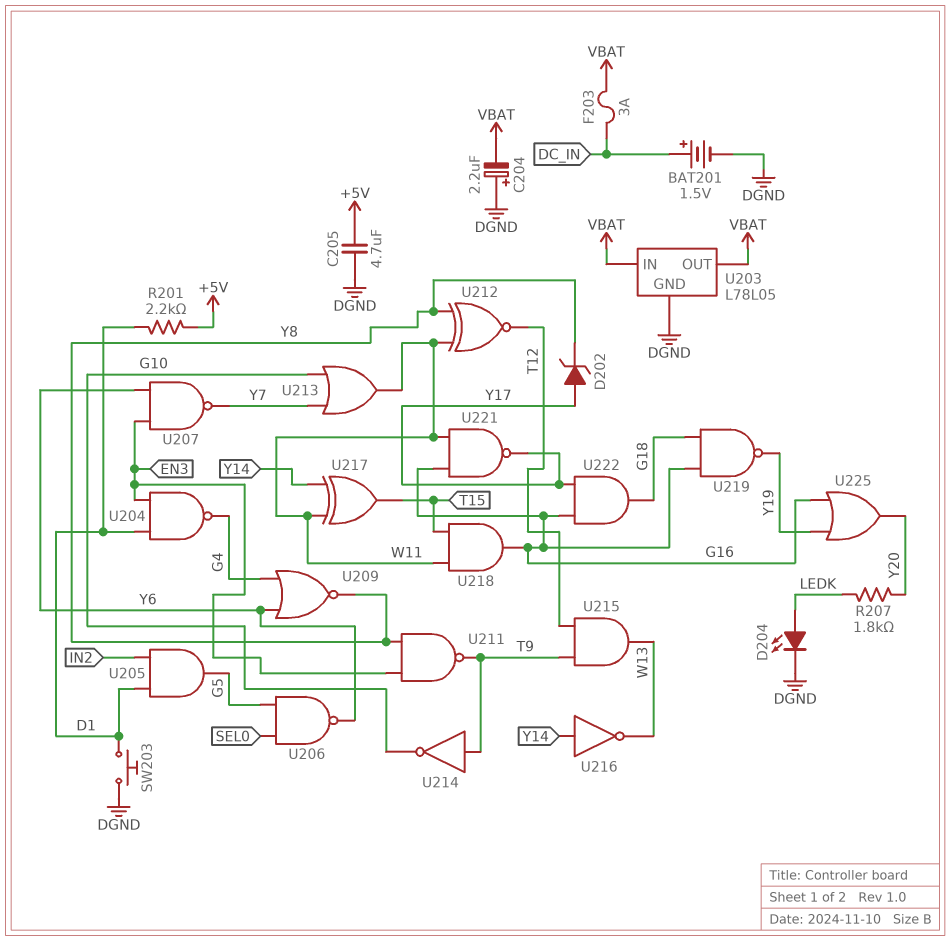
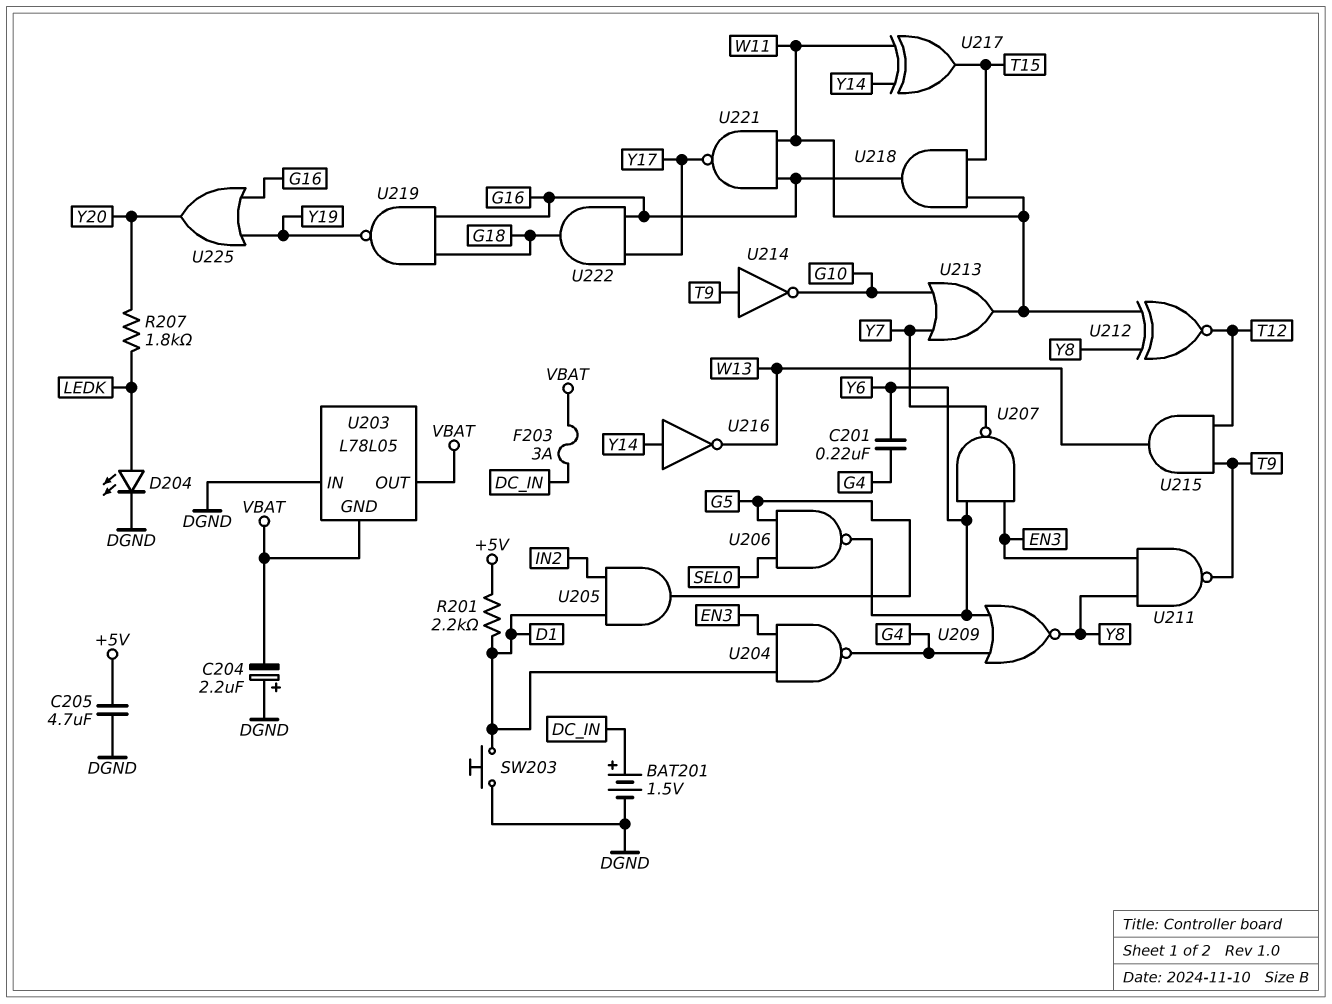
C201: none -> 220nF (G4, Y6)
D202: zener (A Y17, K Y8) -> none
U203 pin GND: DGND -> VBAT
U203 pin IN: VBAT -> DGND

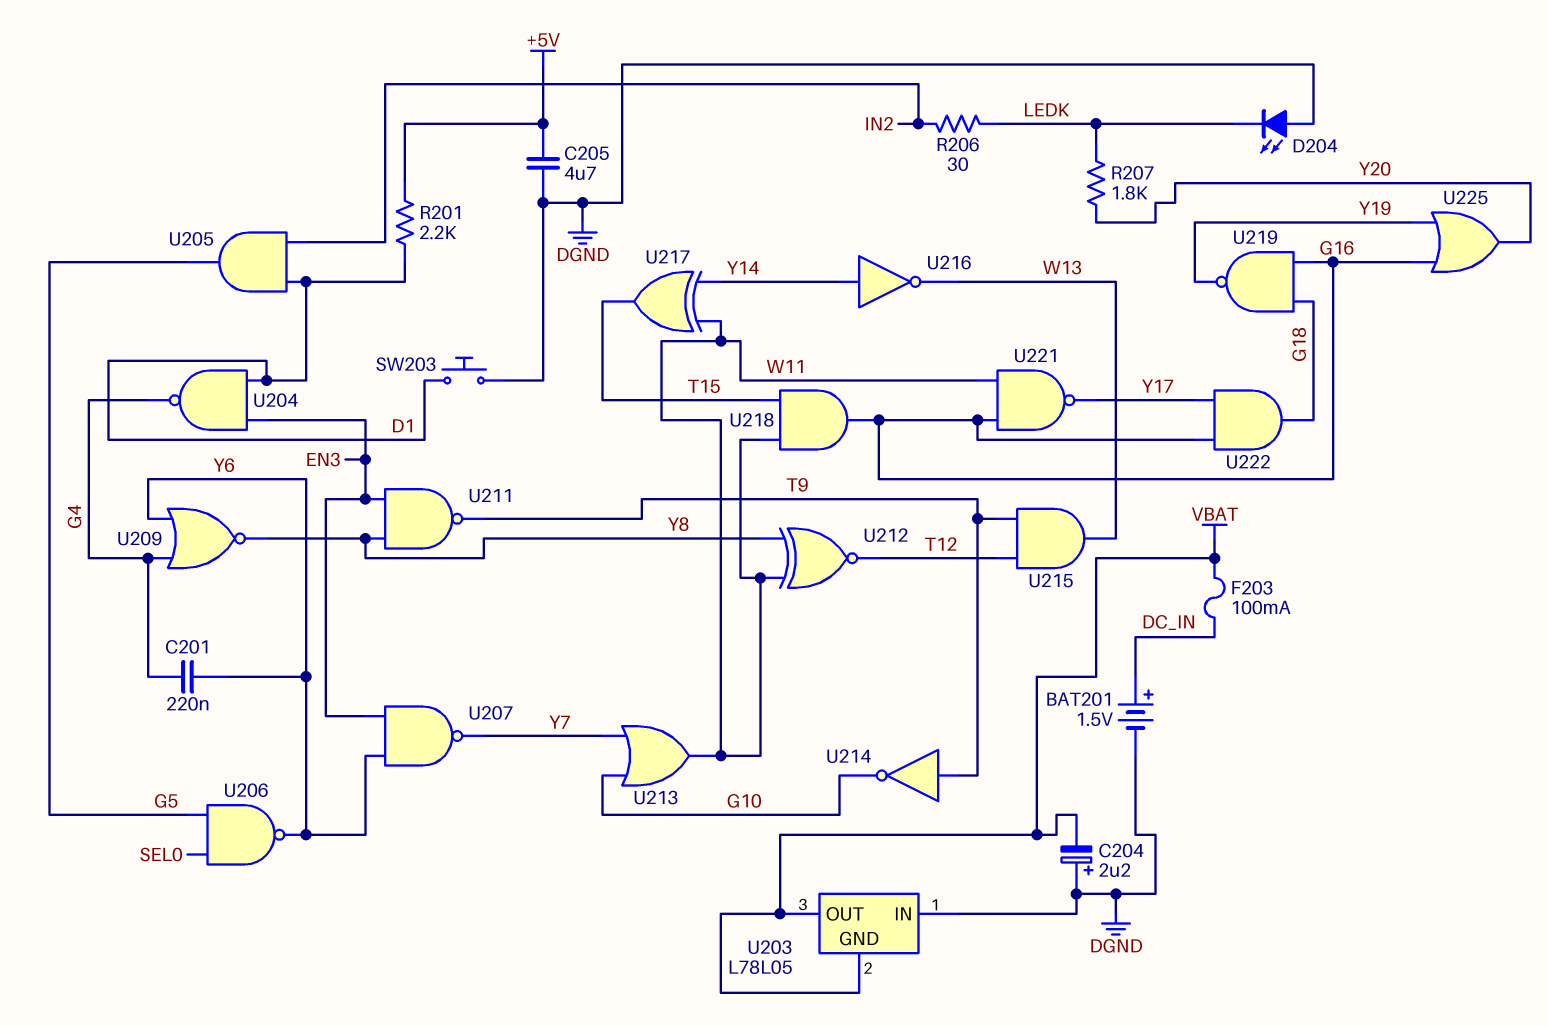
D204: LED (A LEDK, K DGND) -> LED (A DGND, K LEDK)
F203: 3A (DC_IN, VBAT) -> 100mA (DC_IN, VBAT)
R206: none -> 30 (IN2, LEDK)

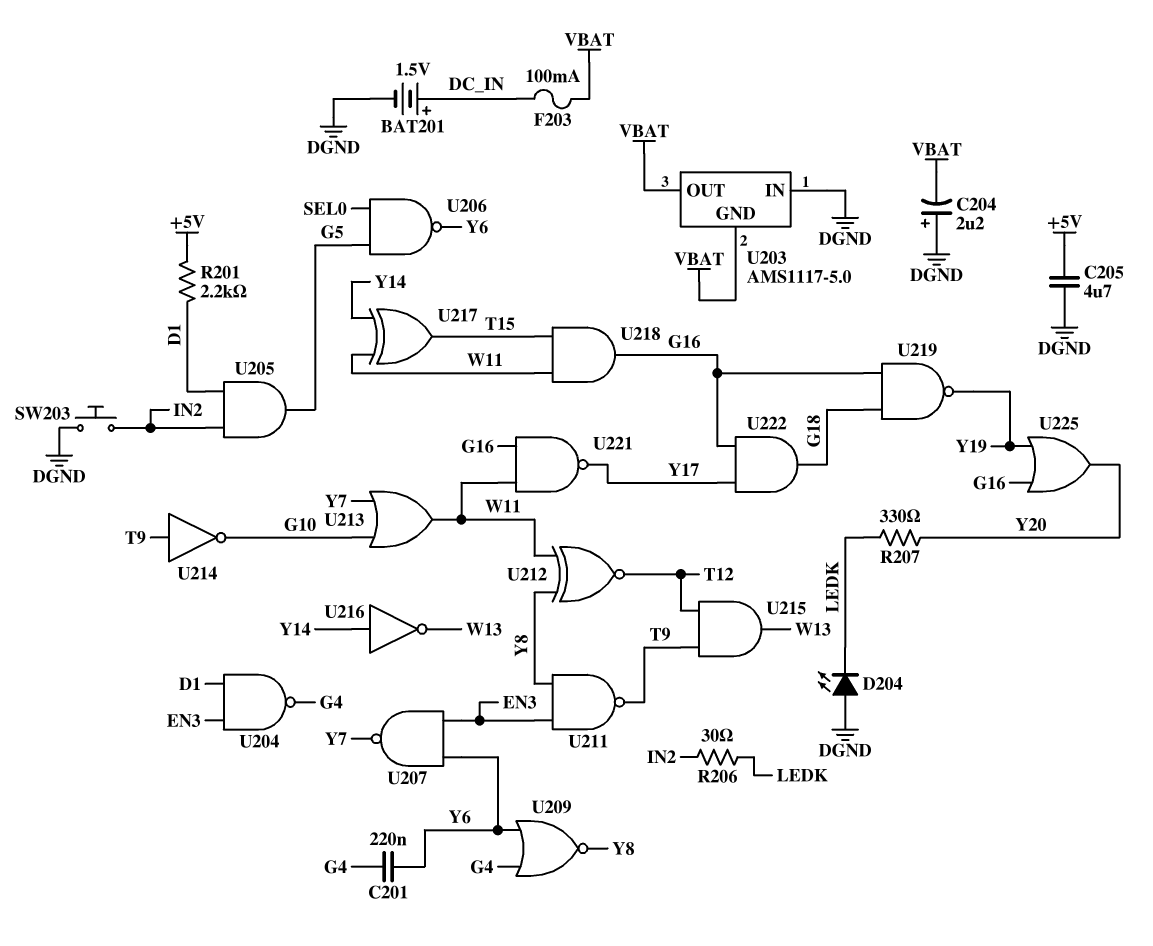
R207: 1.8k (LEDK, Y20) -> 330 (LEDK, Y20)
SW203: button (D1, DGND) -> button (DGND, IN2)
U203: L78L05 -> AMS1117-5.0

